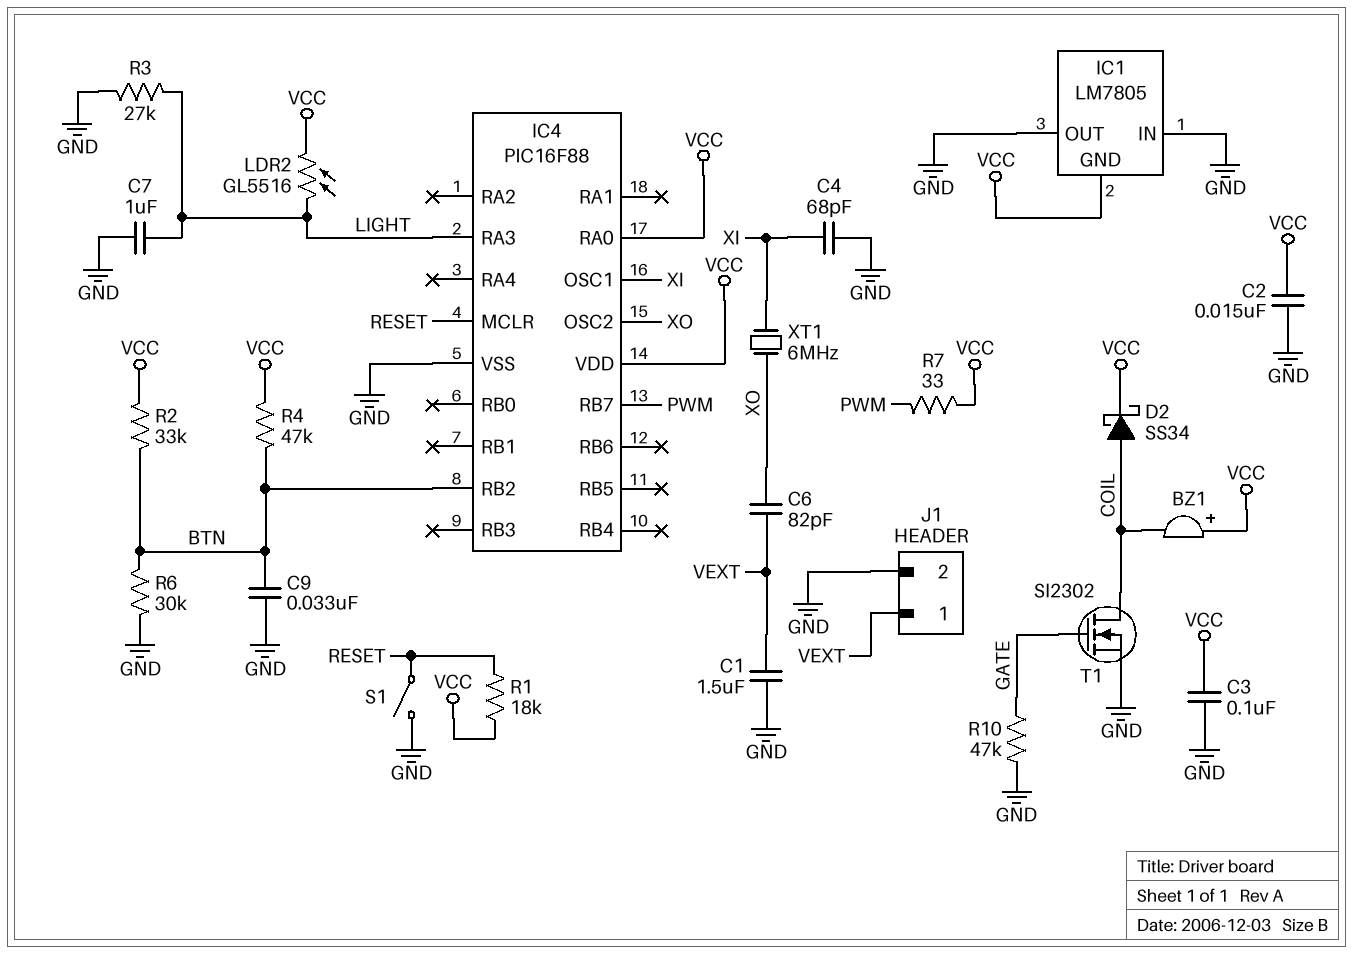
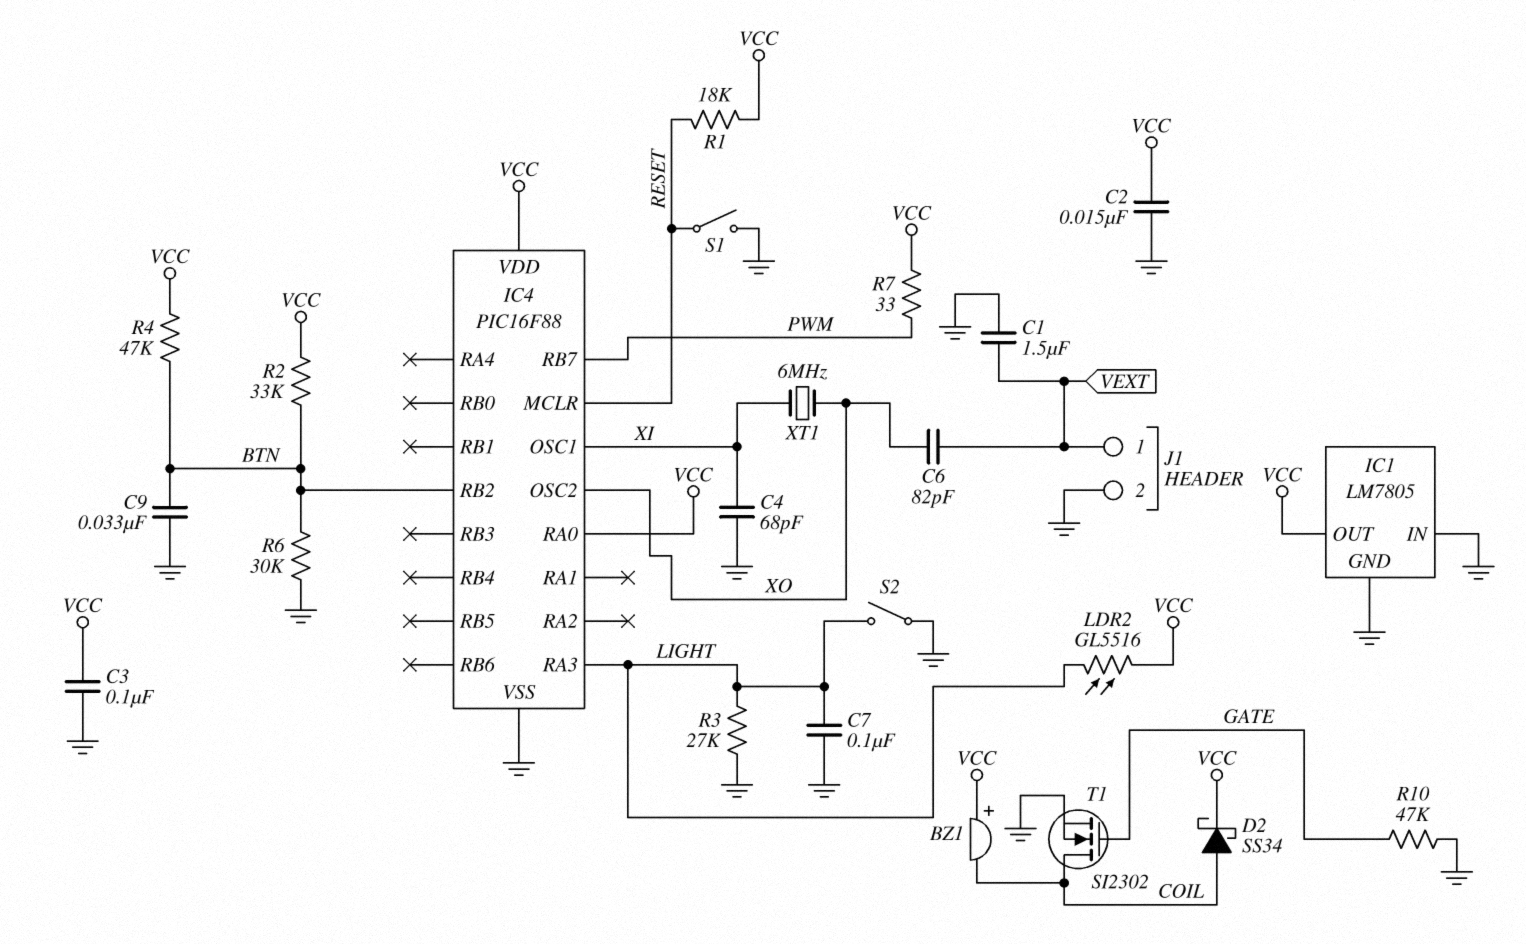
C7: 1uF (GND, LIGHT) -> 100nF (GND, LIGHT)
IC1 pin GND: VCC -> GND
IC1 pin OUT: GND -> VCC
S2: none -> switch (GND, LIGHT)

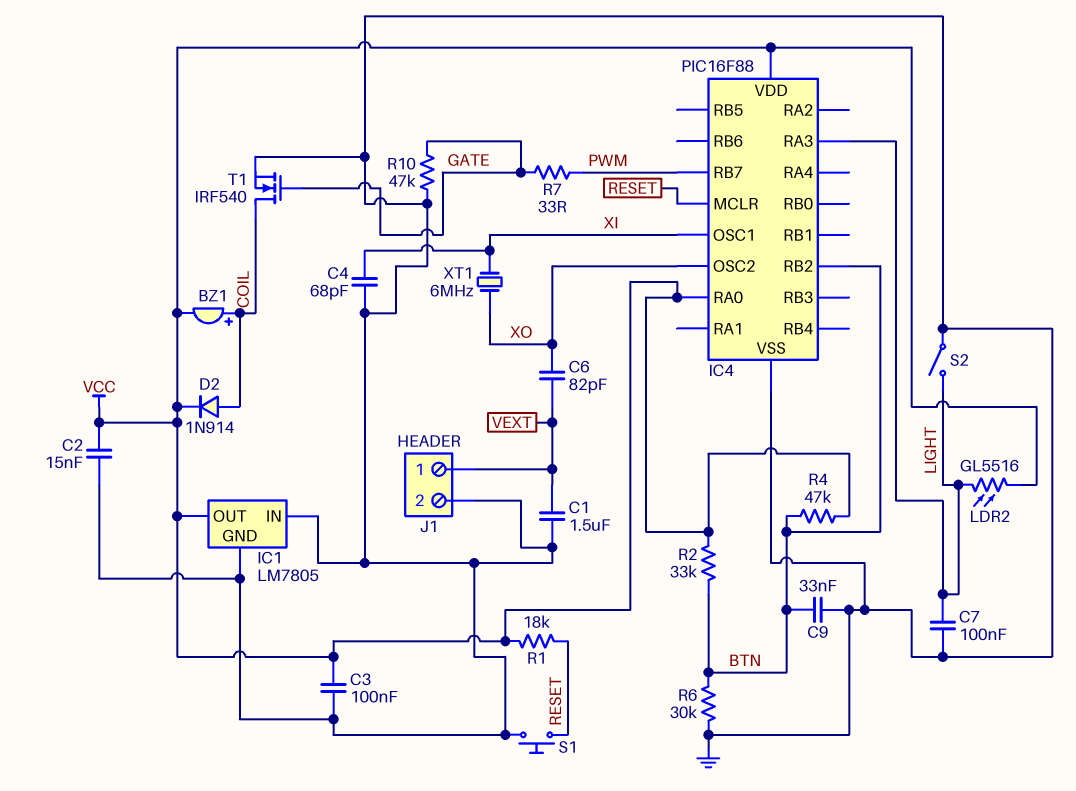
BZ1: buzzer (plus VCC, minus COIL) -> buzzer (plus COIL, minus VCC)
D2: schottky SS34 (A COIL, K VCC) -> diode 1N914 (A COIL, K VCC)
R3: 27k (GND, LIGHT) -> none
R7: 33 (PWM, VCC) -> 33 (GATE, PWM)
S1: switch (GND, RESET) -> button (GND, RESET)
T1: NMOS SI2302 (G GATE, D COIL, S GND) -> NMOS IRF540 (G GATE, D COIL, S GND)

